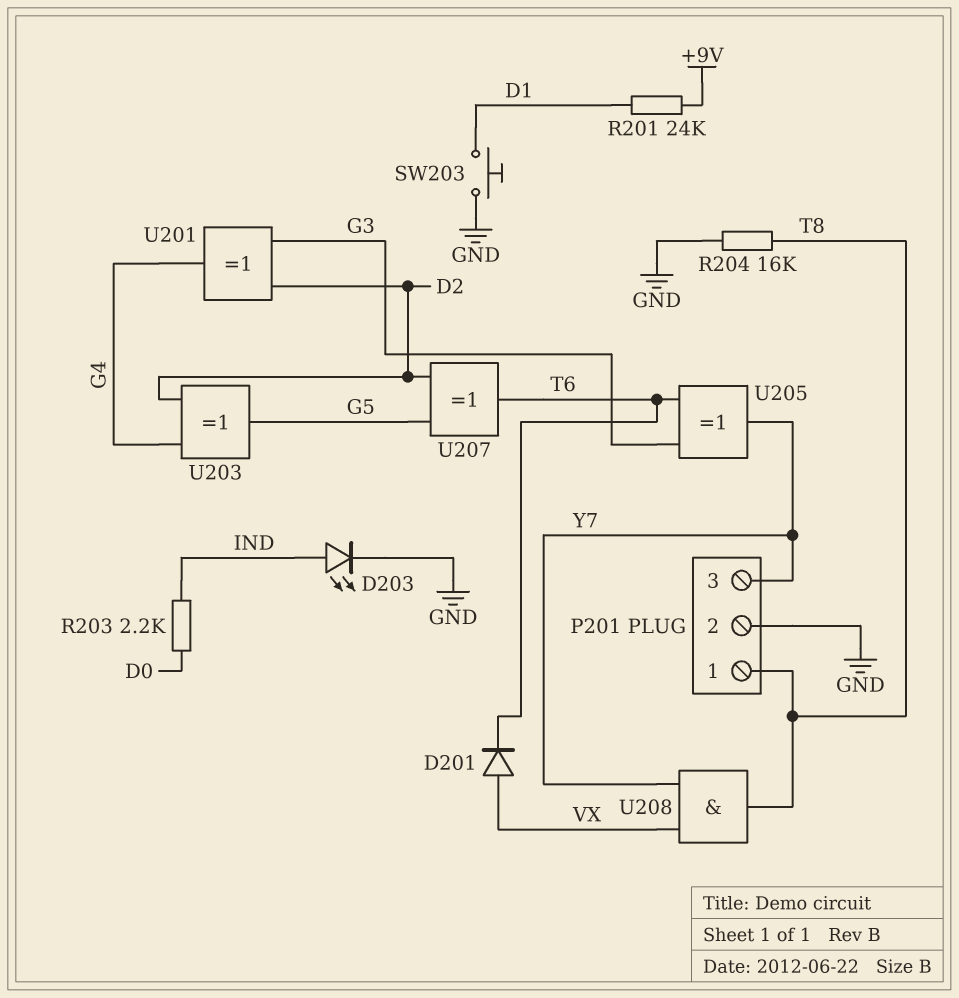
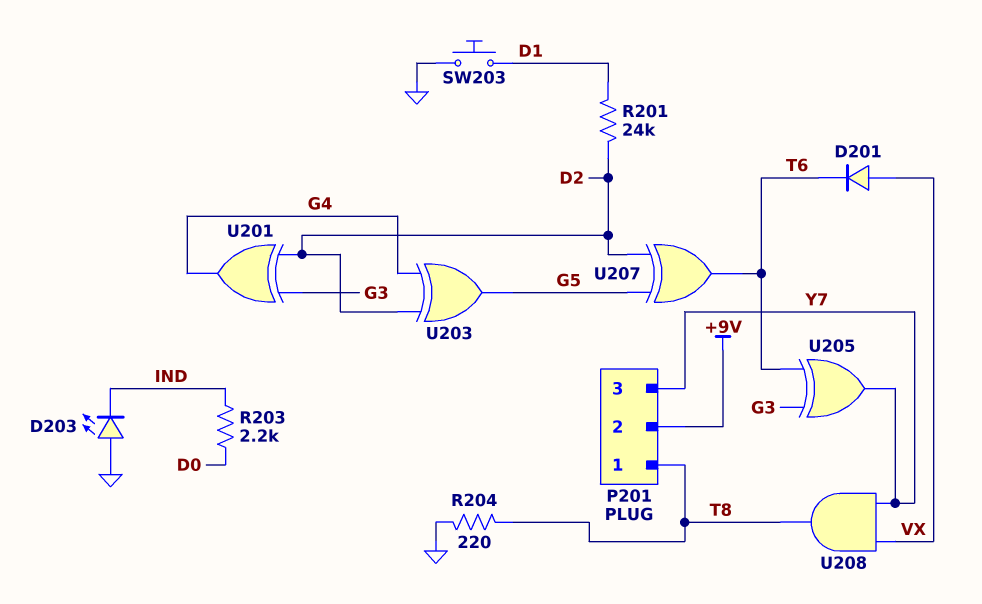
D203: LED (A IND, K GND) -> LED (A GND, K IND)
P201 pin 2: GND -> +9V
R201: 24k (+9V, D1) -> 24k (D1, D2)
R204: 16k (GND, T8) -> 220 (GND, T8)

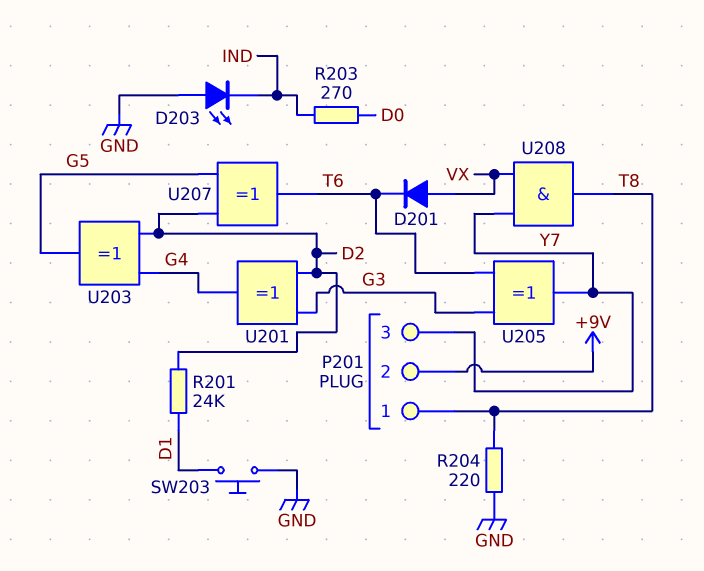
R203: 2.2k (D0, IND) -> 270 (D0, IND)

